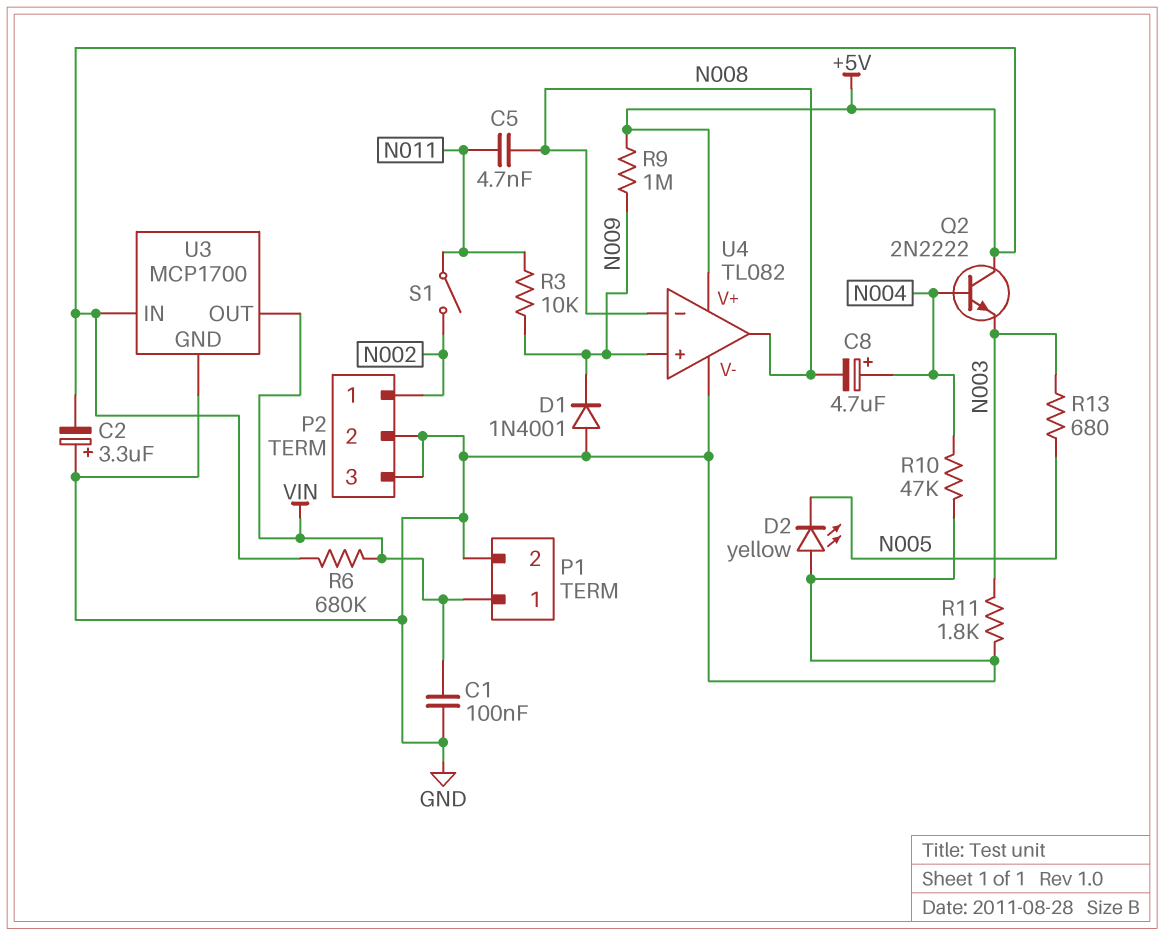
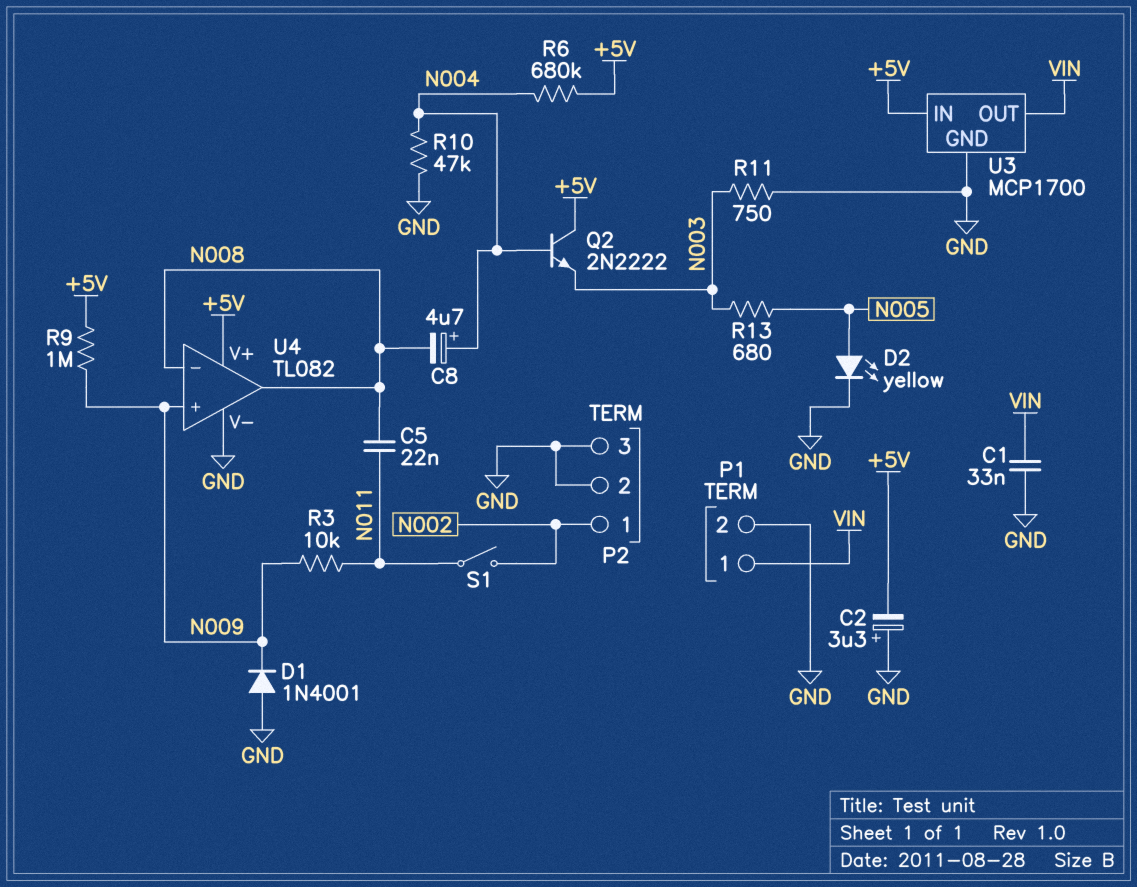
C1: 100nF (GND, VIN) -> 33nF (GND, VIN)
C5: 4.7nF (N008, N011) -> 22nF (N008, N011)
D2: LED yellow (A GND, K N005) -> LED yellow (A N005, K GND)
R6: 680k (+5V, VIN) -> 680k (+5V, N004)
R11: 1.8k (GND, N003) -> 750 (GND, N003)

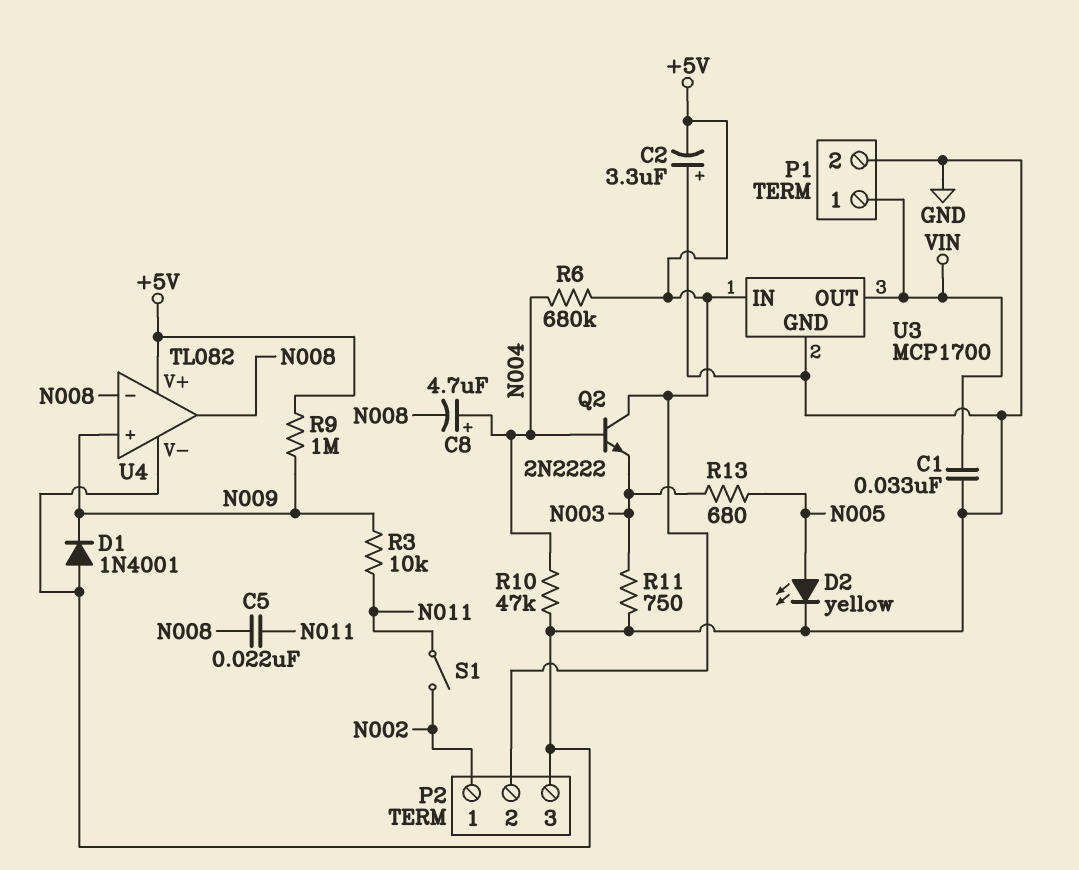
P2 pin 2: GND -> +5V

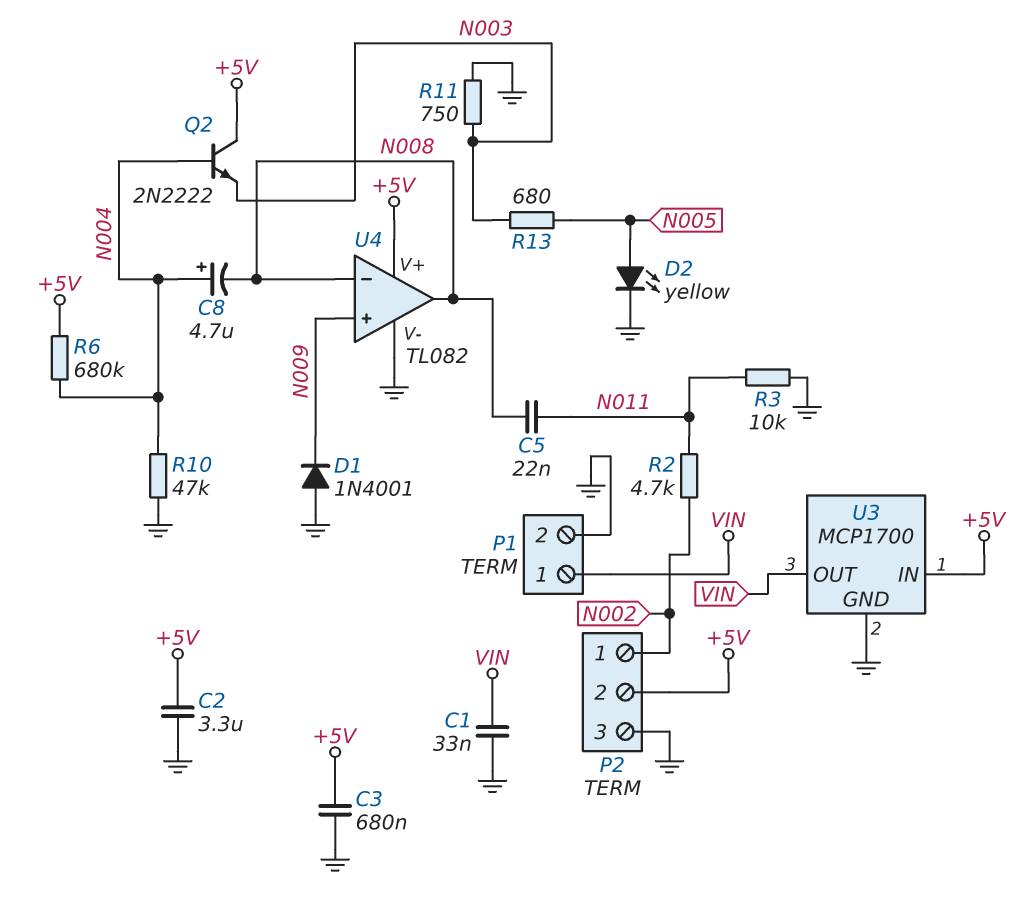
C2: 3.3uF (plus GND, minus +5V) -> 3.3uF (+5V, GND)
C3: none -> 680nF (+5V, GND)
R2: none -> 4.7k (N002, N011)
R3: 10k (N009, N011) -> 10k (GND, N011)
R9: 1M (+5V, N009) -> none
S1: switch (N002, N011) -> none

